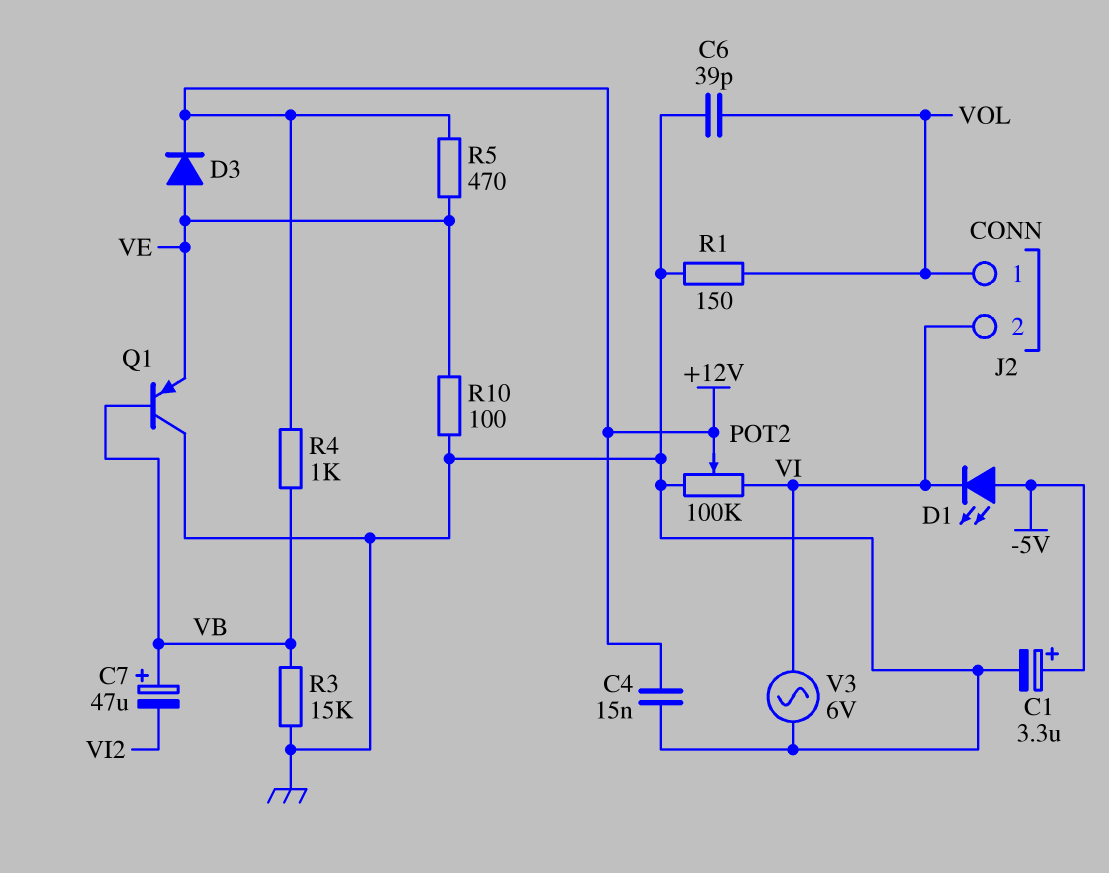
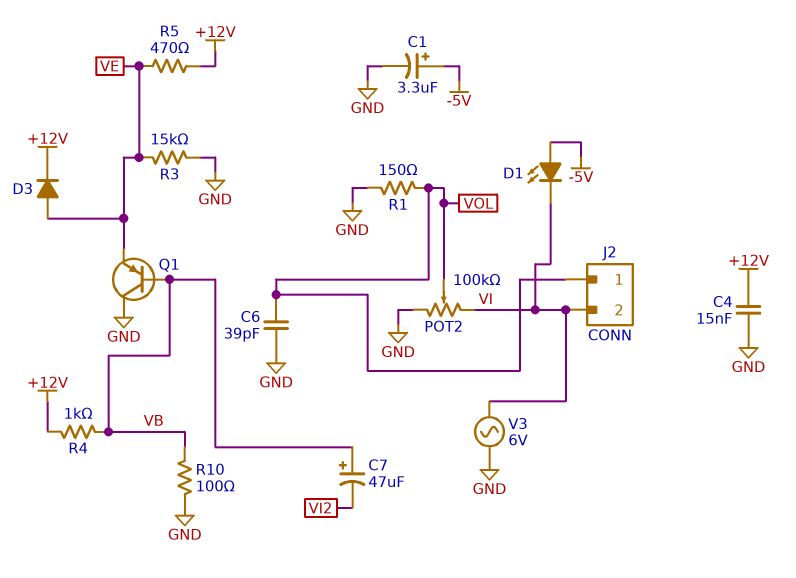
POT2: 100k (GND, VI, wiper +12V) -> 100k (GND, VI, wiper VOL)
R3: 15k (GND, VB) -> 15k (GND, VE)
R10: 100 (GND, VE) -> 100 (GND, VB)

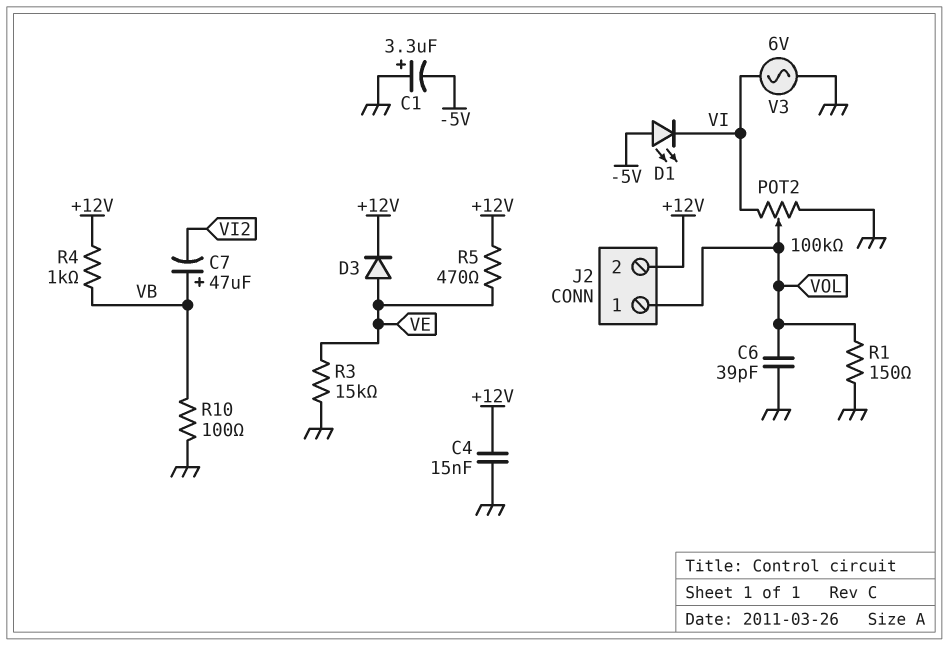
C1: 3.3uF (plus -5V, minus GND) -> 3.3uF (plus GND, minus -5V)
J2 pin 2: VI -> +12V
Q1: PNP (B VB, C GND, E VE) -> none

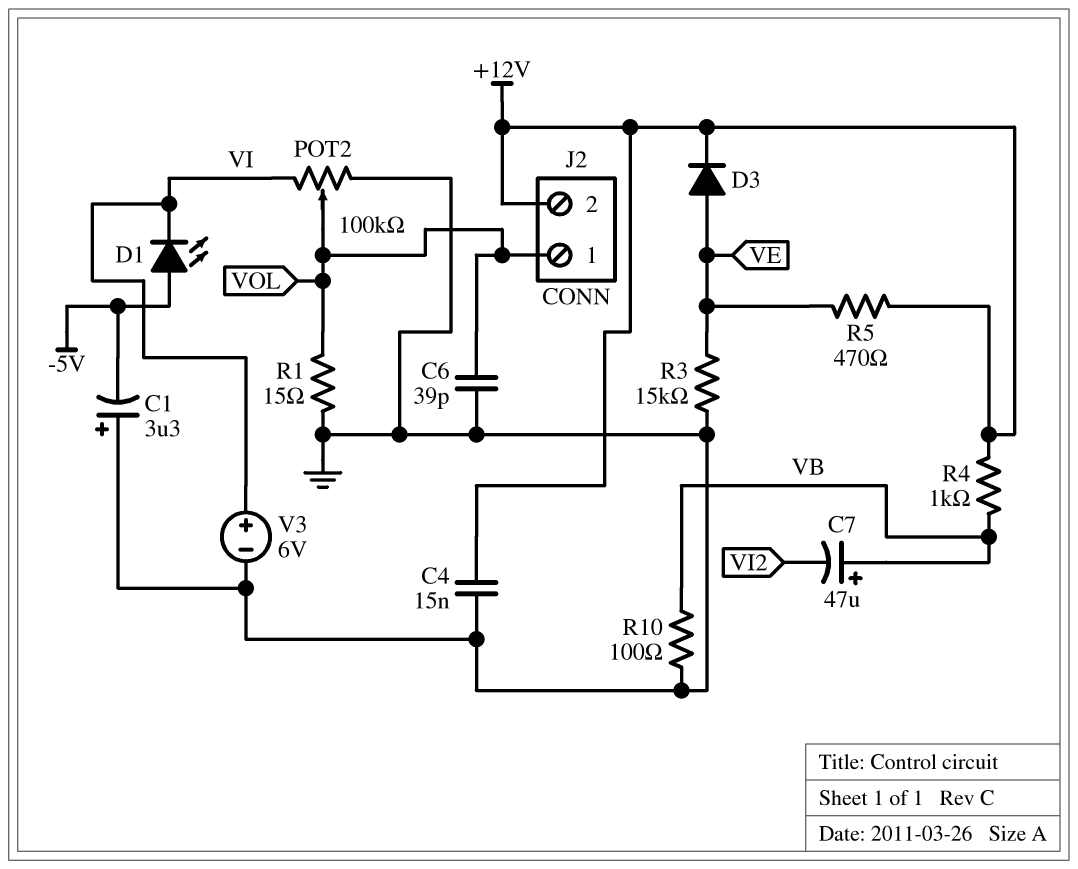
R1: 150 (GND, VOL) -> 15 (GND, VOL)
V3: AC 6V (GND, VI) -> 6V (plus VI, minus GND)

